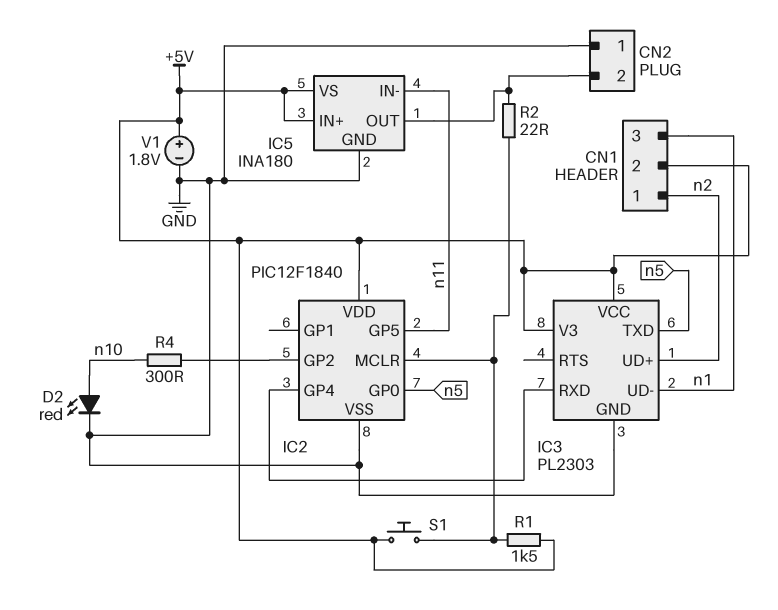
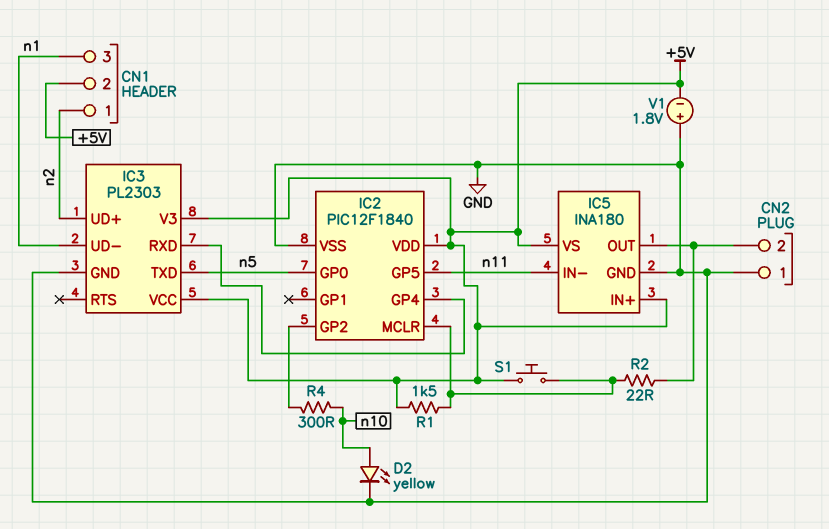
D2: LED red (A n10, K GND) -> LED yellow (A n10, K GND)
V1: 1.8V (plus +5V, minus GND) -> 1.8V (plus GND, minus +5V)

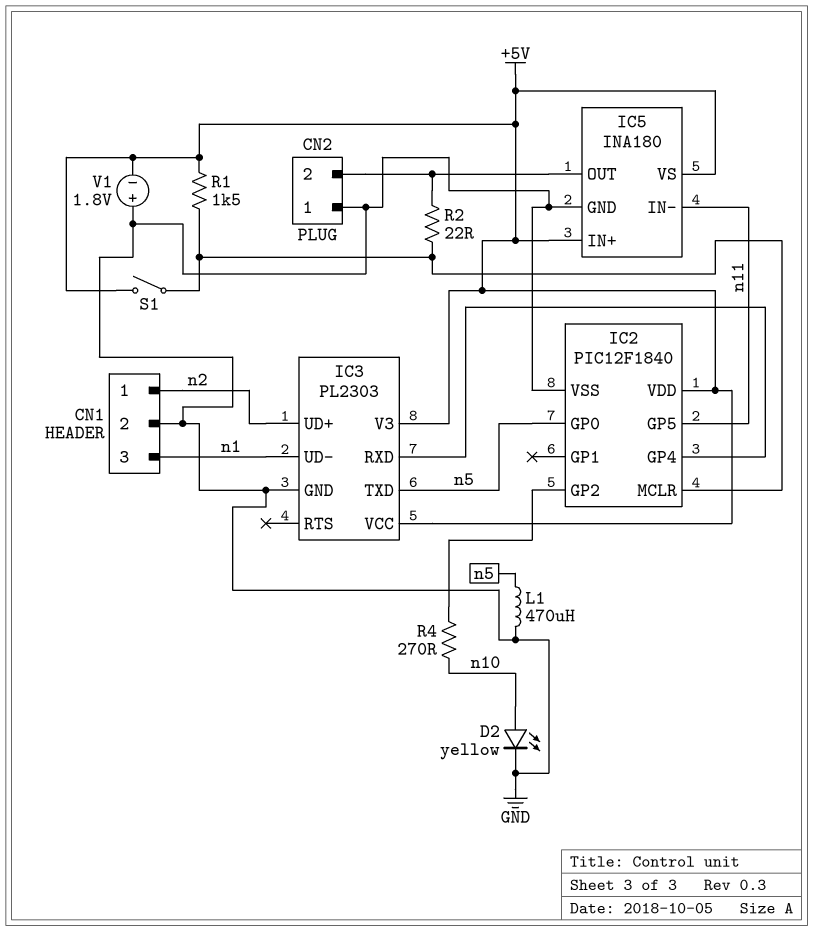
CN1 pin 2: +5V -> GND
L1: none -> 470uH (GND, n5)
R4: 300 (IC2/GP2, n10) -> 270 (IC2/GP2, n10)
S1: button (+5V, IC2/MCLR) -> switch (+5V, IC2/MCLR)

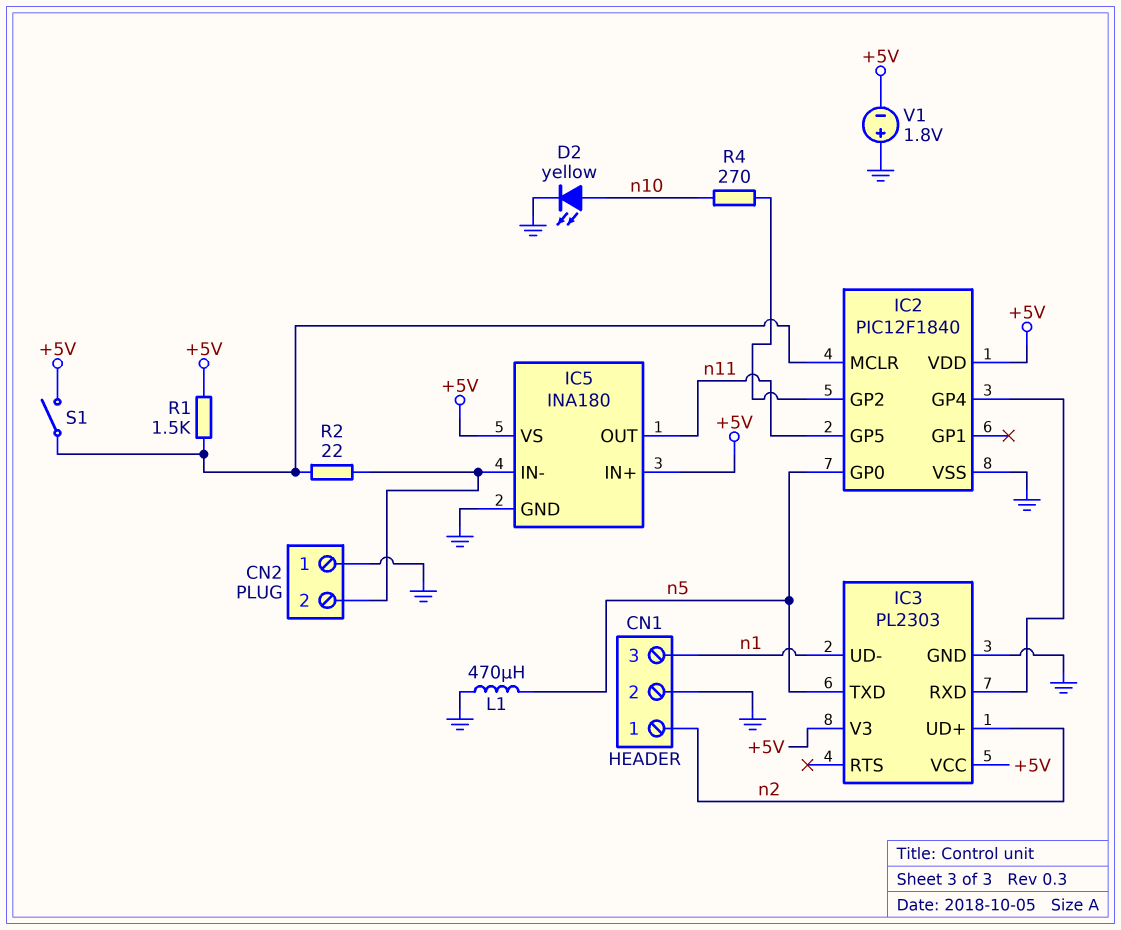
IC5 pin IN-: n11 -> CN2/2
IC5 pin OUT: CN2/2 -> n11

